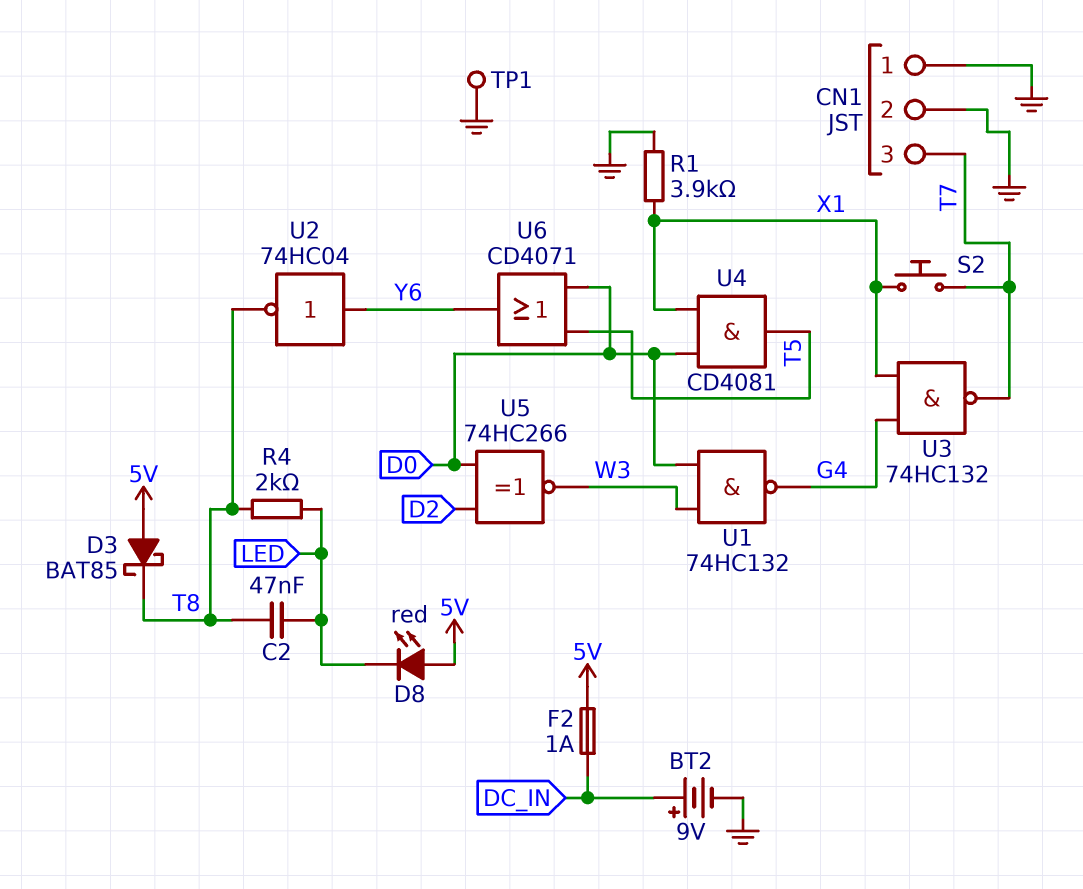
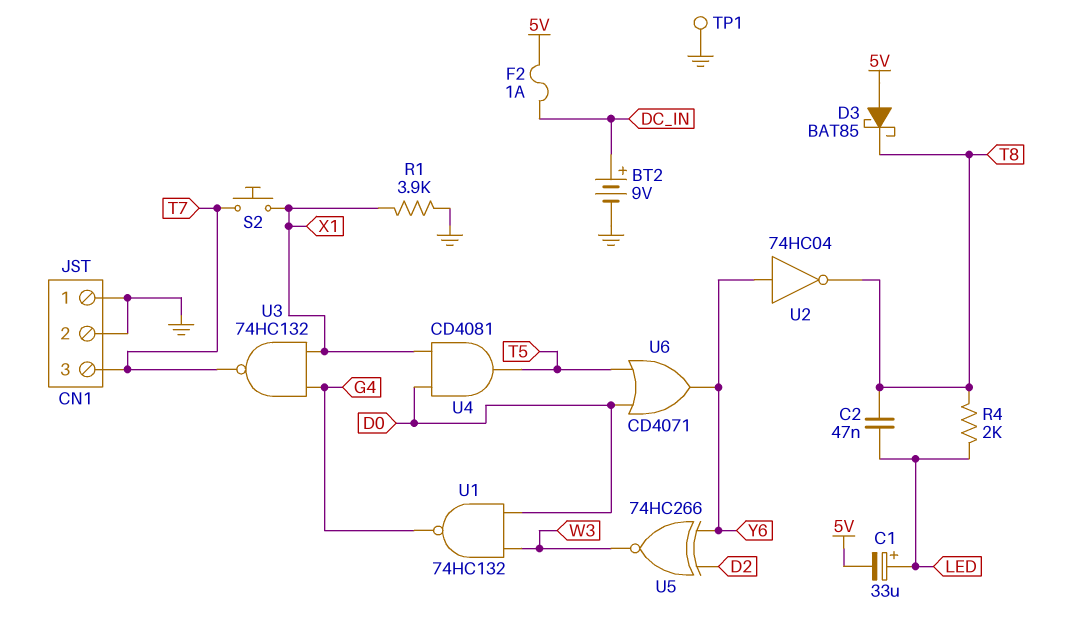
C1: none -> 33uF (plus LED, minus 5V)
D8: LED red (A 5V, K LED) -> none
U5: XNOR 74HC266 (in D0, in D2, out W3) -> XNOR 74HC266 (in D2, in Y6, out W3)

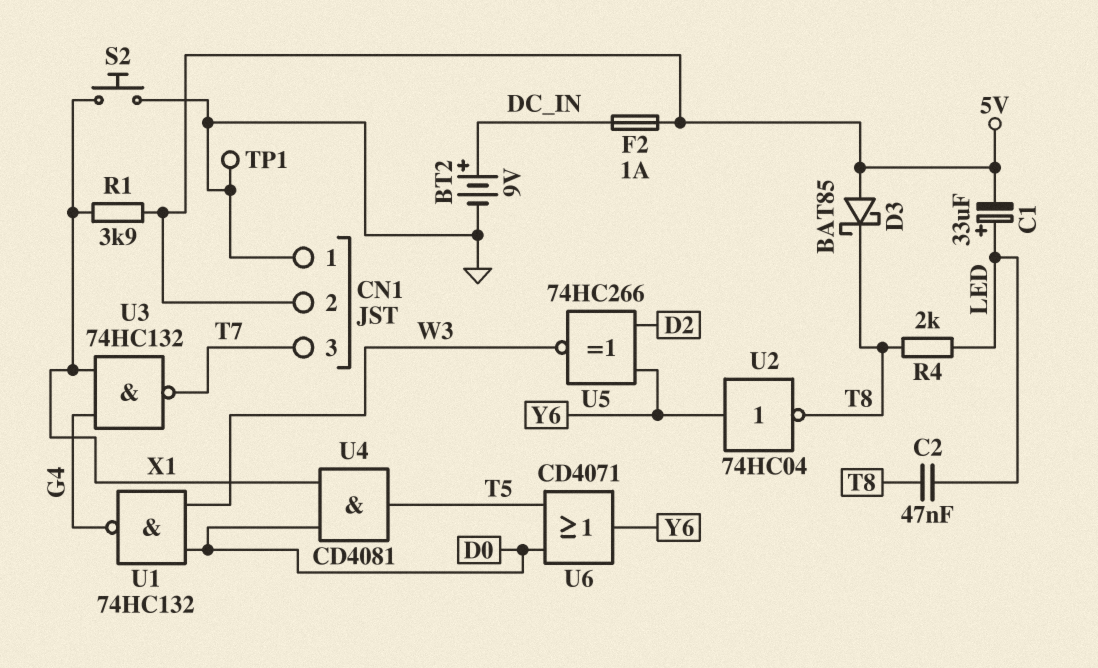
CN1 pin 2: GND -> 5V
R1: 3.9k (GND, X1) -> 3.9k (5V, X1)
S2: button (T7, X1) -> button (GND, X1)

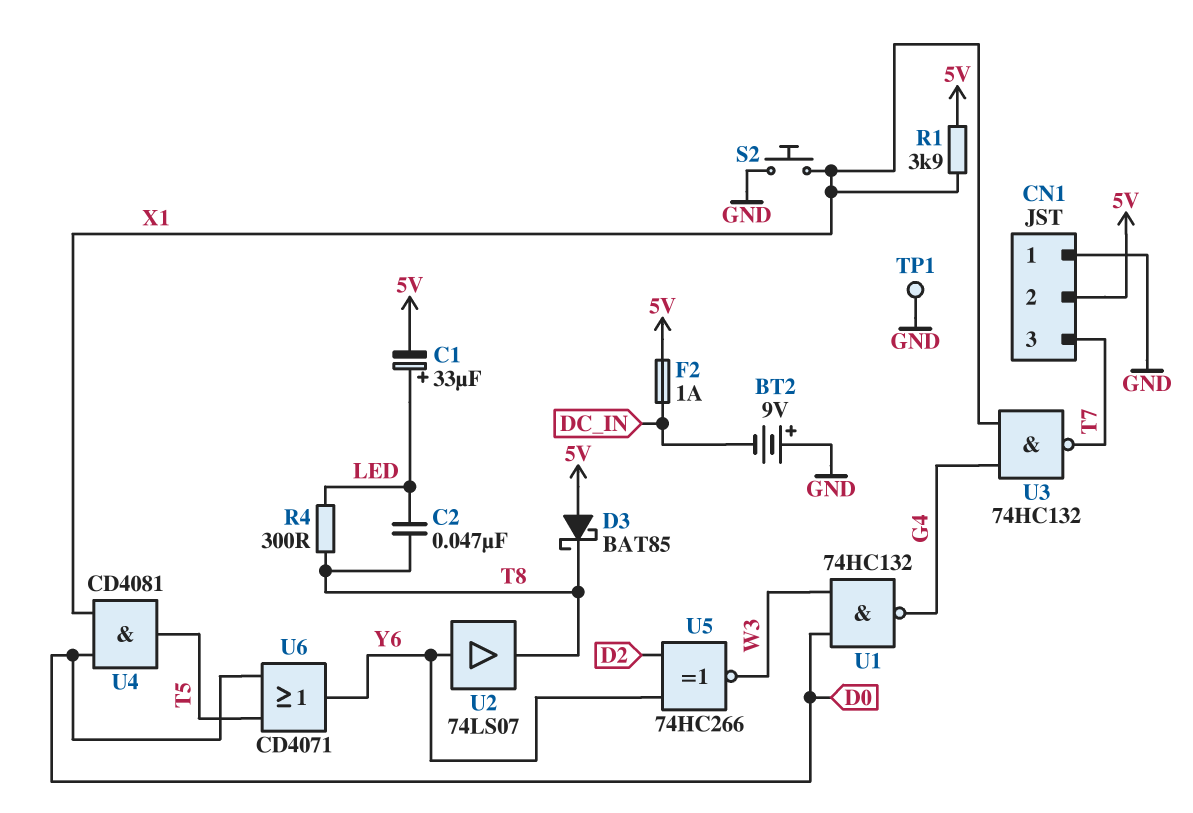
BT2: 9V (plus DC_IN, minus GND) -> 9V (plus GND, minus DC_IN)
R4: 2k (LED, T8) -> 300 (LED, T8)
U2: NOT 74HC04 (in Y6, out T8) -> buffer 74LS07 (in Y6, out T8)

